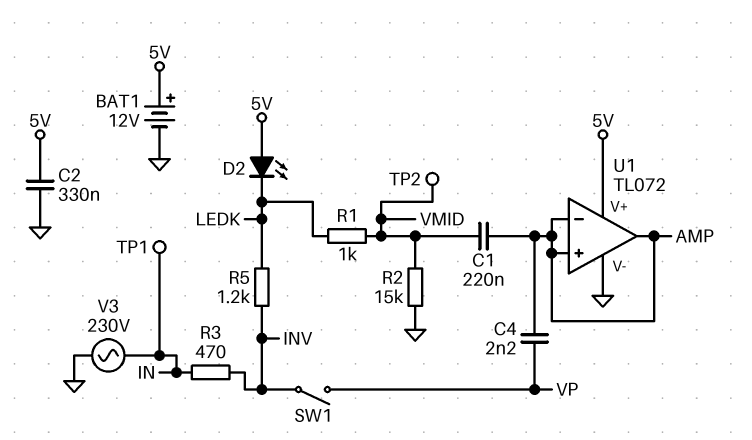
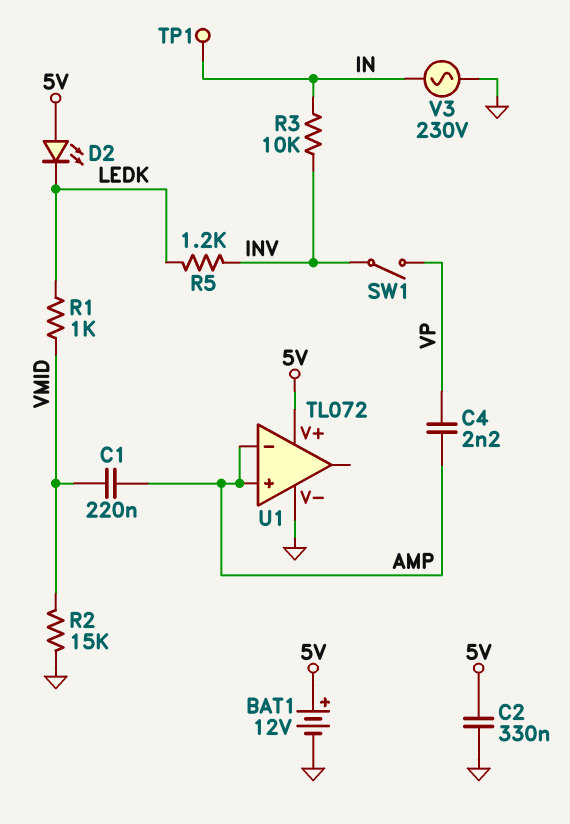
R3: 470 (IN, INV) -> 10k (IN, INV)
TP2: test point (VMID) -> none
U1 pin out: AMP -> none

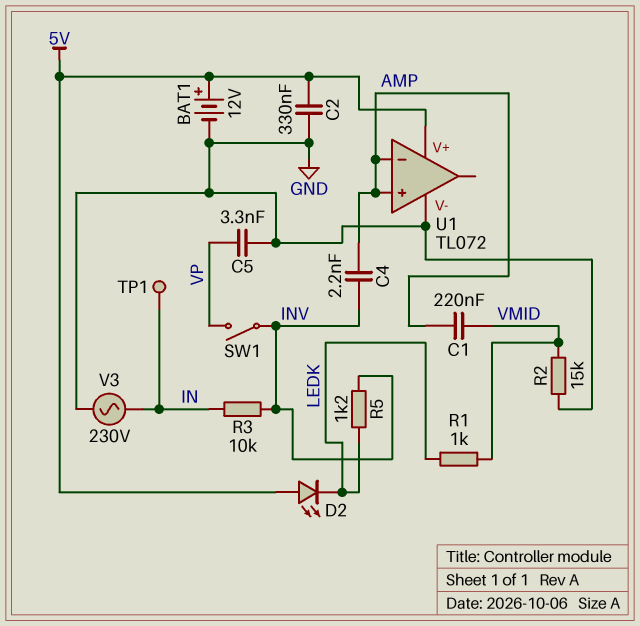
C4: 2.2nF (AMP, VP) -> 2.2nF (AMP, INV)
C5: none -> 3.3nF (GND, VP)

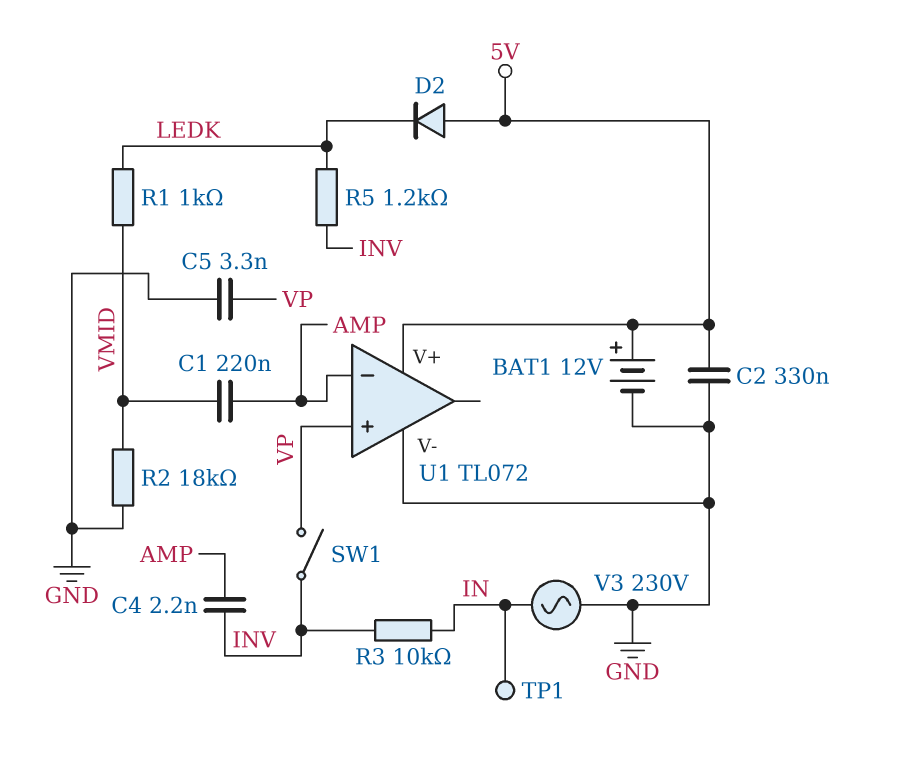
D2: LED (A 5V, K LEDK) -> diode (A 5V, K LEDK)
R2: 15k (GND, VMID) -> 18k (GND, VMID)
U1 pin in+: AMP -> VP

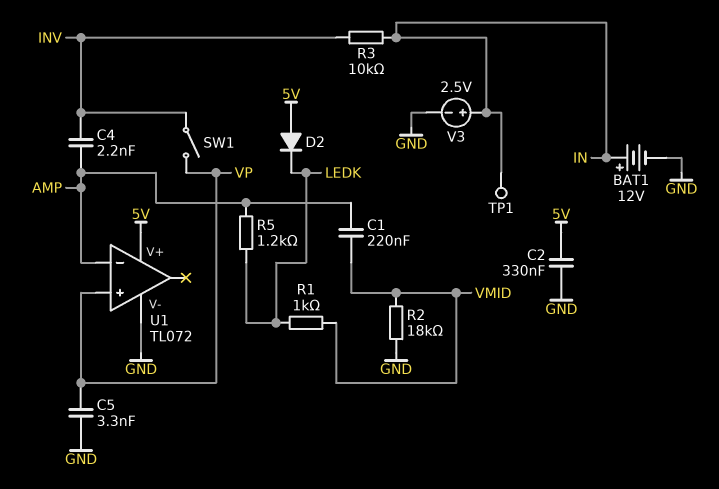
BAT1: 12V (plus 5V, minus GND) -> 12V (plus IN, minus GND)
R5: 1.2k (INV, LEDK) -> 1.2k (AMP, LEDK)
V3: AC 230V (GND, IN) -> 2.5V (plus IN, minus GND)

